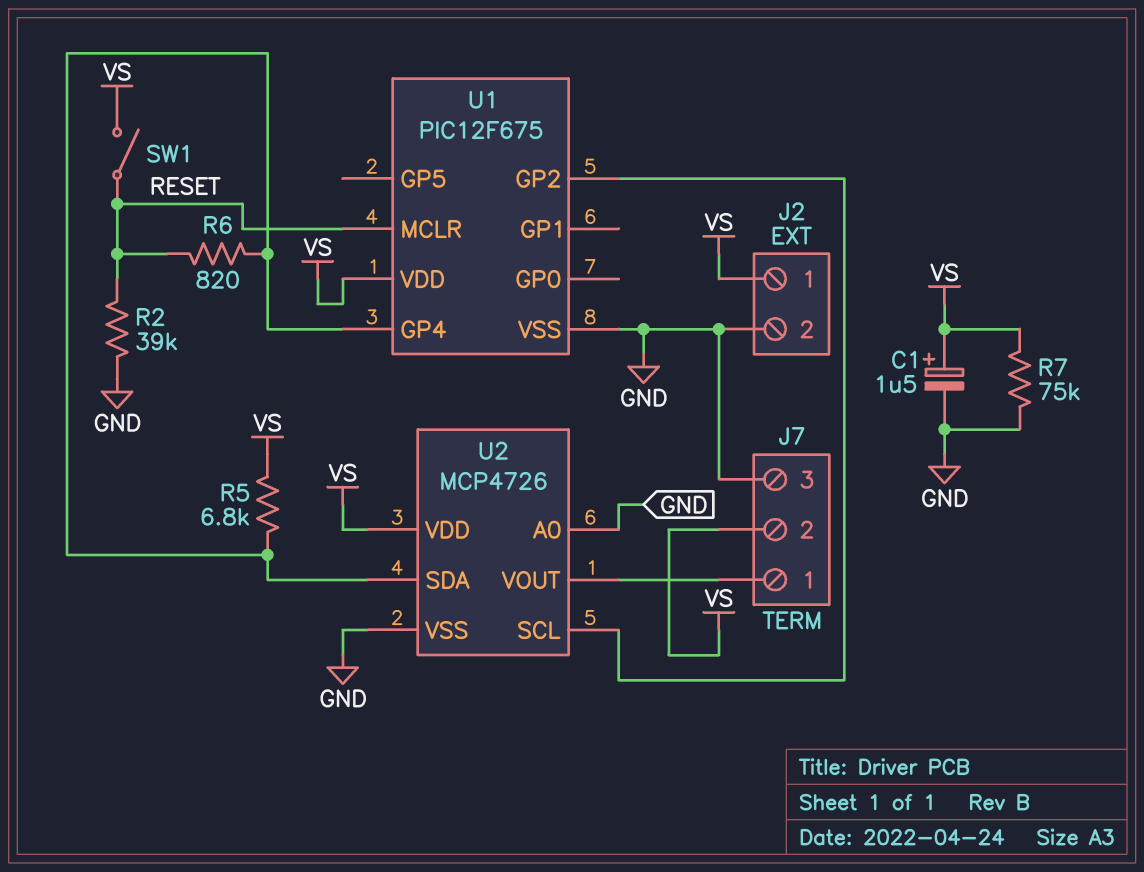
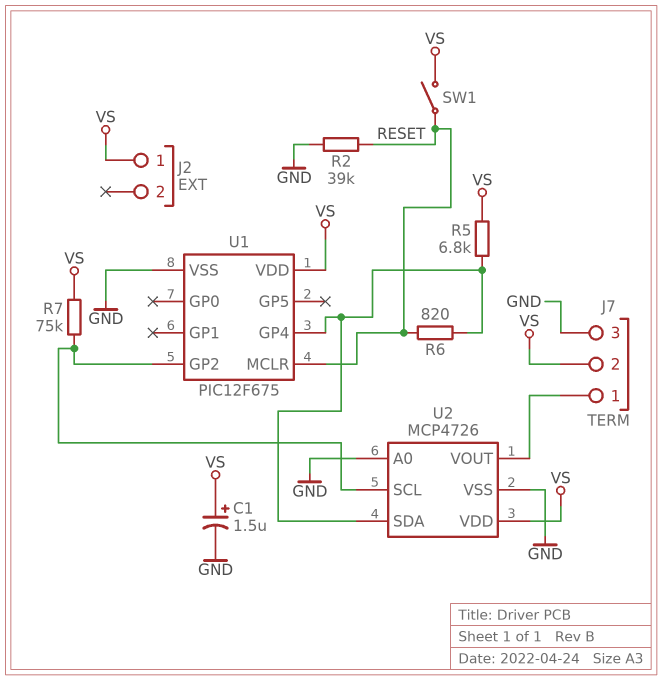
J2 pin 2: GND -> none
R7: 75k (GND, VS) -> 75k (U1/GP2, VS)

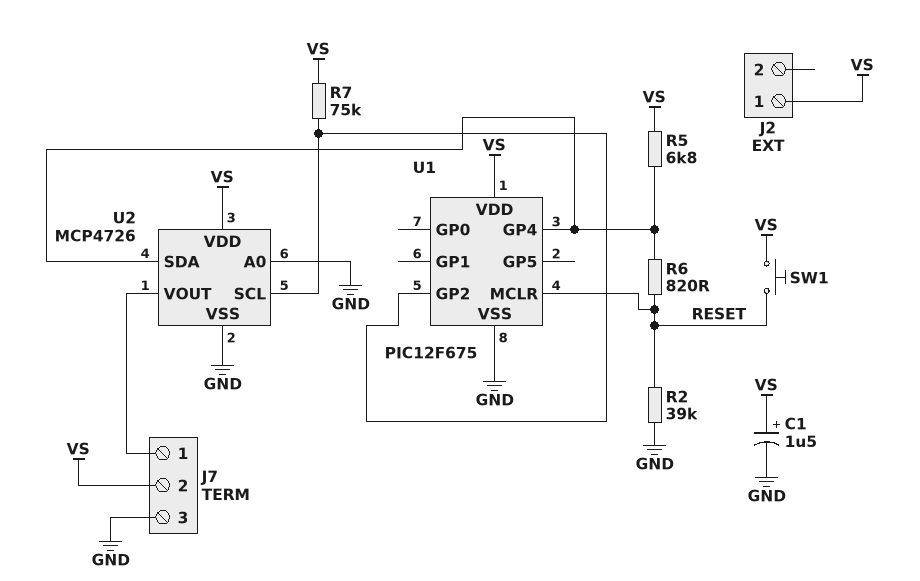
SW1: switch (RESET, VS) -> button (RESET, VS)

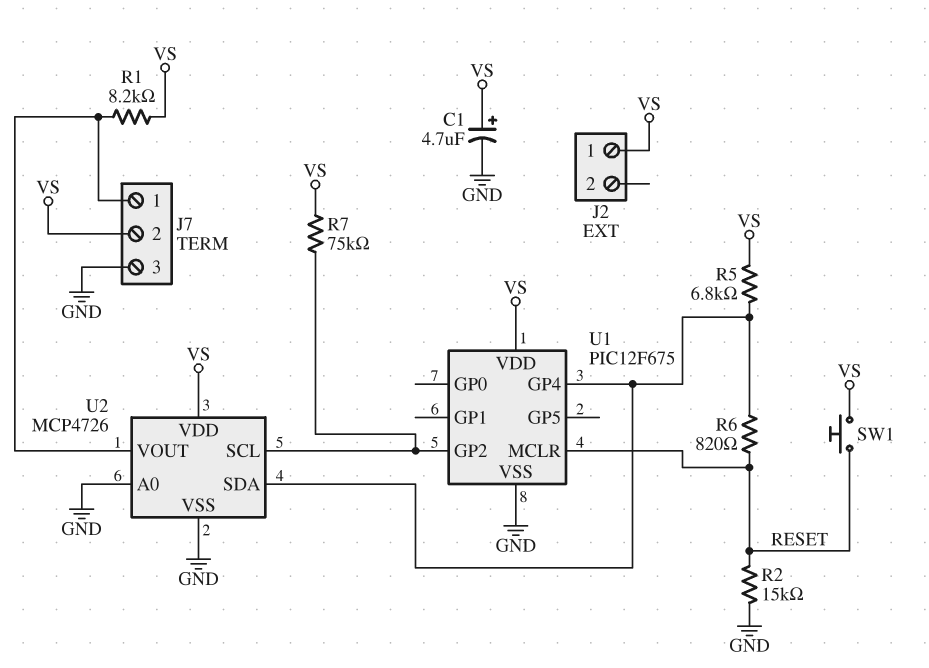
C1: 1.5uF (plus VS, minus GND) -> 4.7uF (plus VS, minus GND)
R1: none -> 8.2k (J7/1, VS)
R2: 39k (GND, RESET) -> 15k (GND, RESET)

